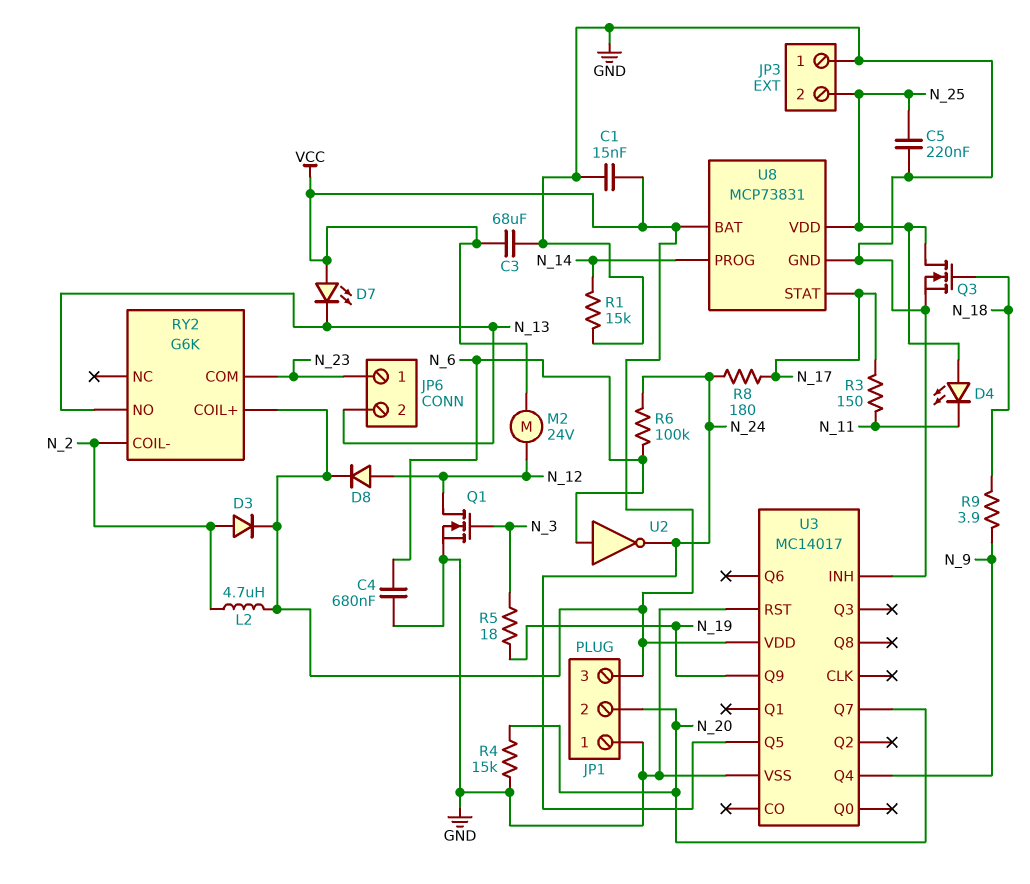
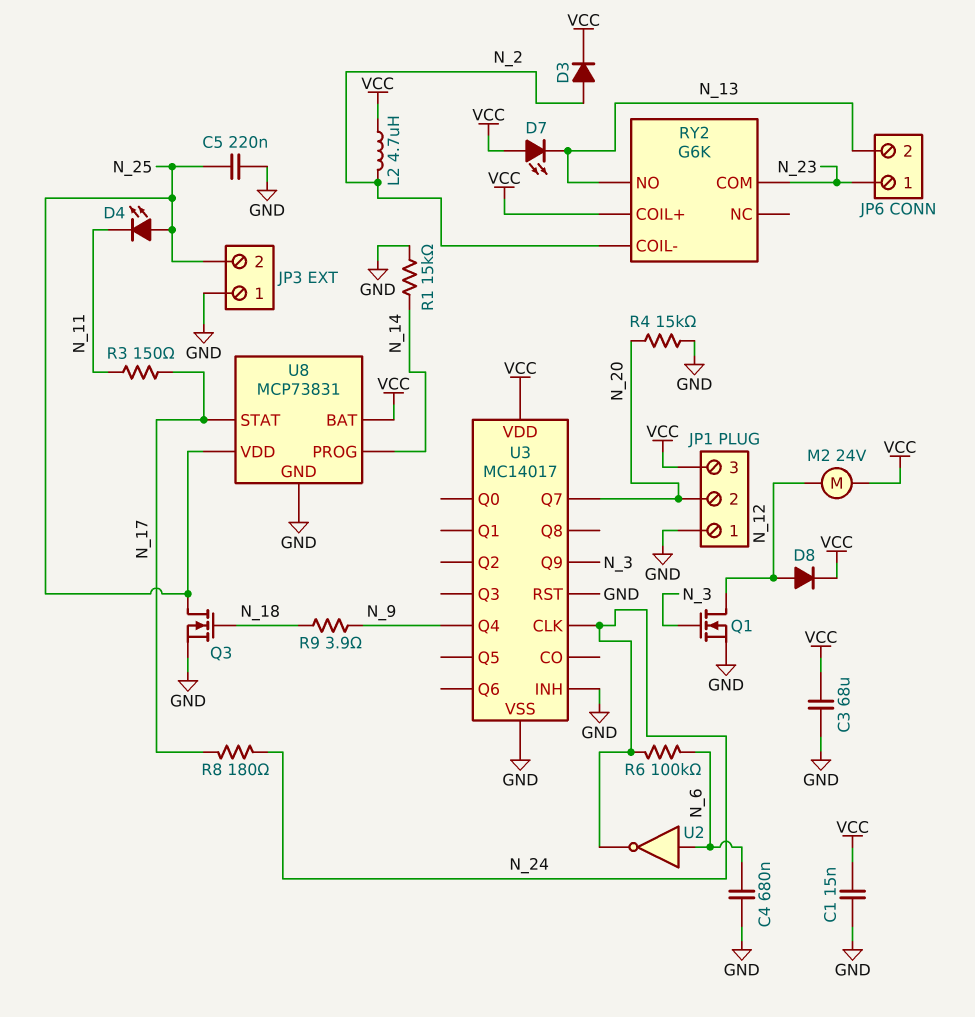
R5: 18 (N_3, N_19) -> none
U3 pin CLK: none -> N_24
U3 pin Q5: N_24 -> none
U3 pin Q9: N_19 -> N_3

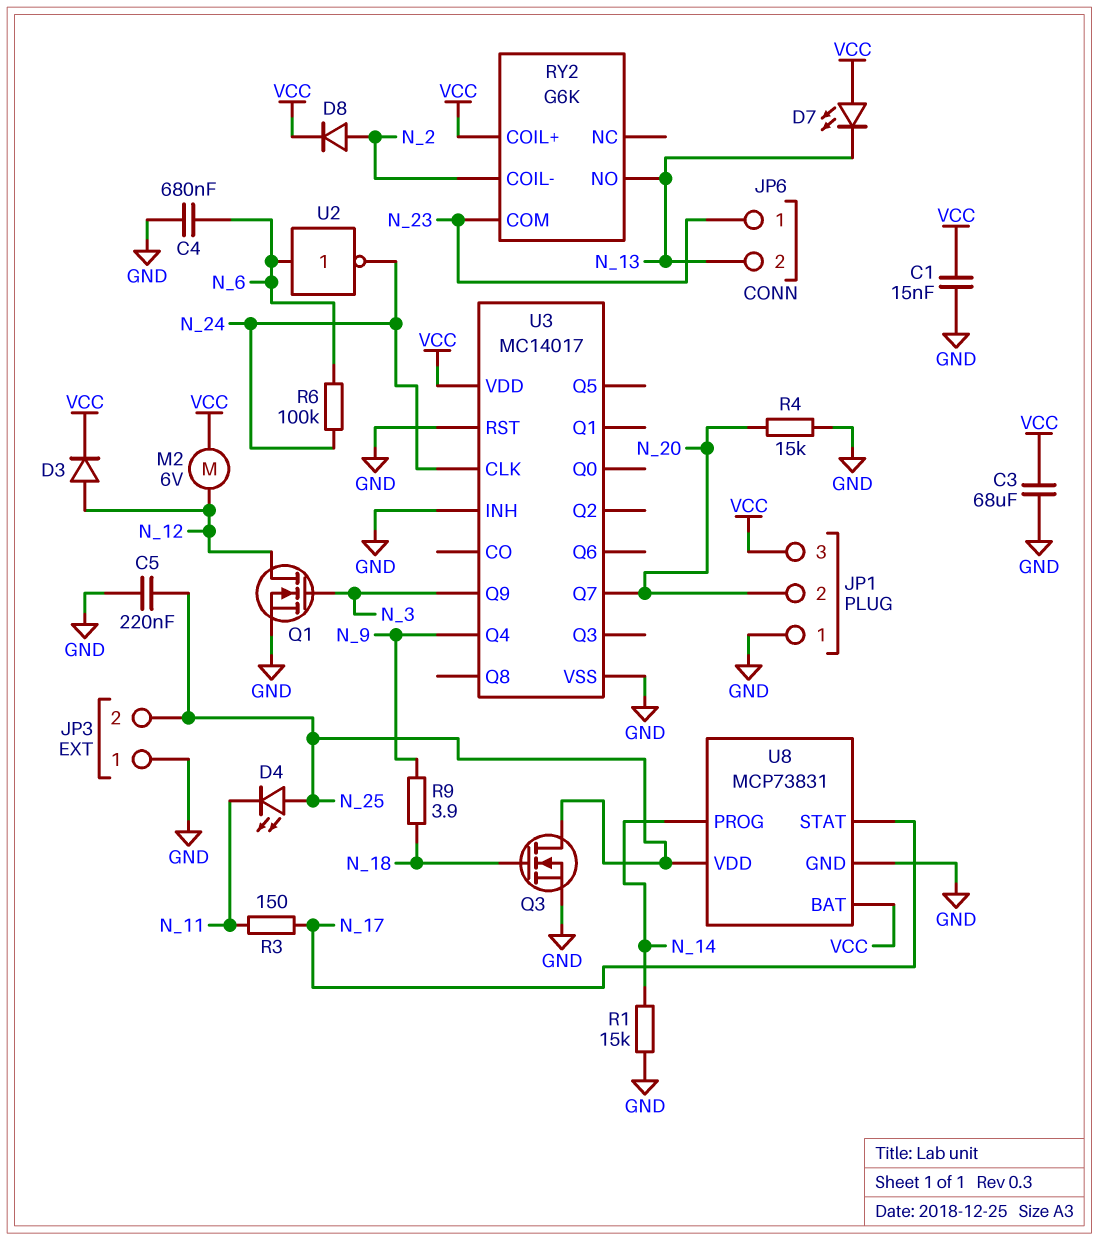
D3: diode (A N_2, K VCC) -> diode (A N_12, K VCC)
D8: diode (A N_12, K VCC) -> diode (A N_2, K VCC)
L2: 4.7uH (N_2, VCC) -> none
M2: motor 24V (N_12, VCC) -> motor 6V (N_12, VCC)
R8: 180 (N_17, N_24) -> none

